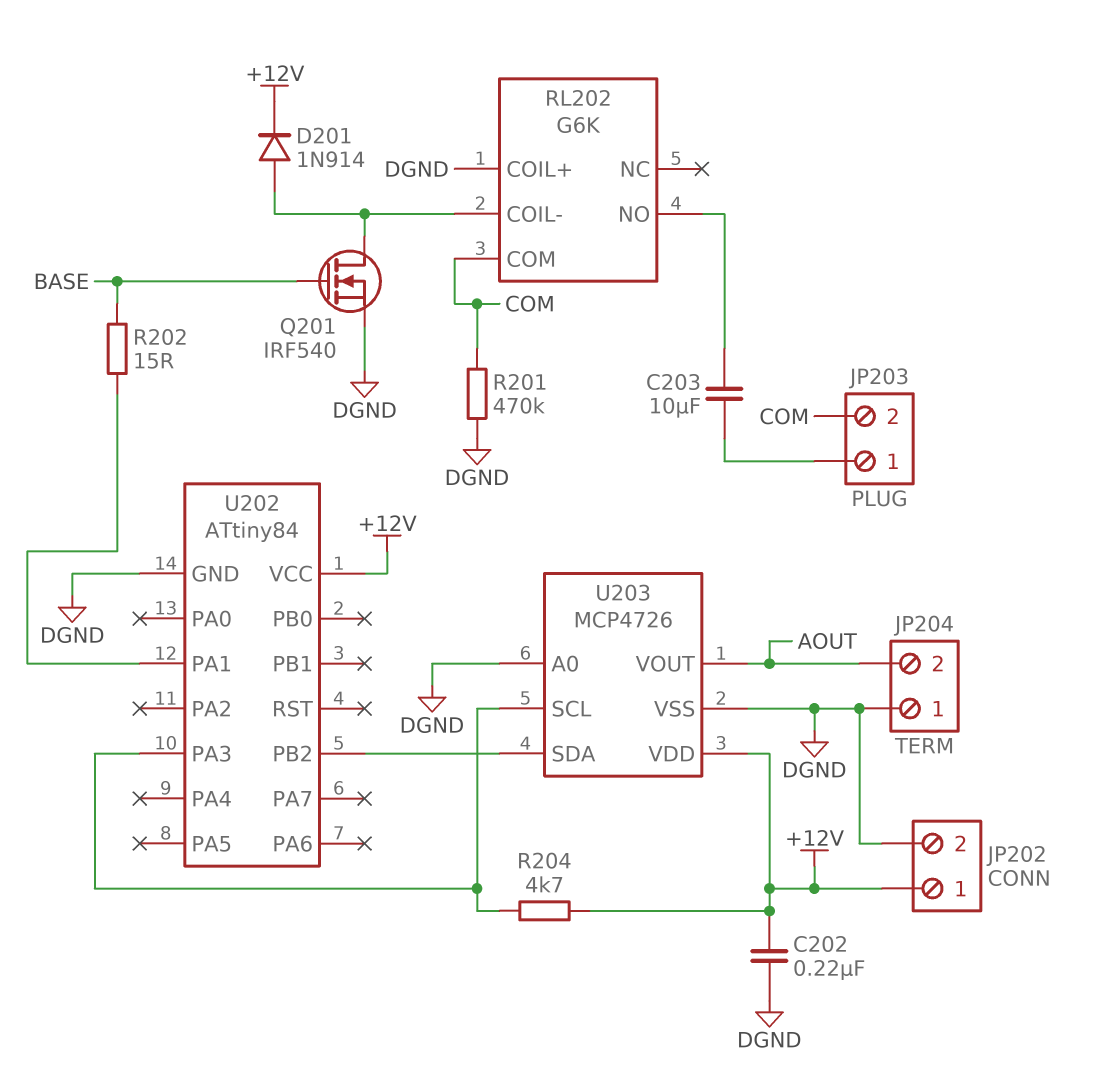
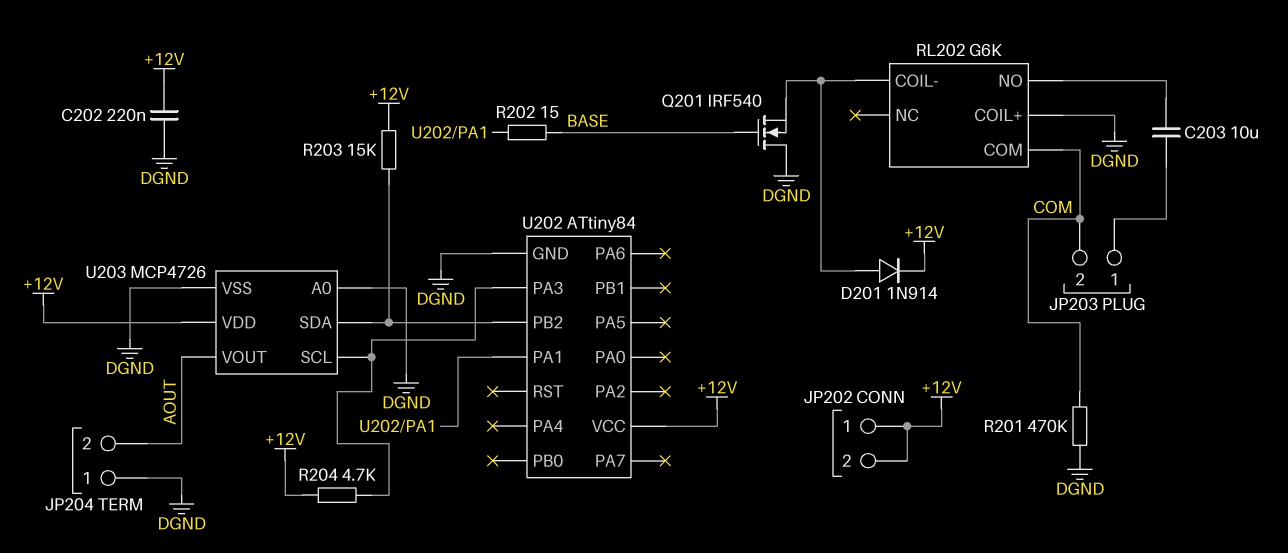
JP202 pin 2: DGND -> +12V
Q201: NMOS IRF540 (G BASE, D RL202/COIL-, S DGND) -> NMOS IRF540 (G BASE, D DGND, S RL202/COIL-)
R203: none -> 15k (+12V, U202/PB2)

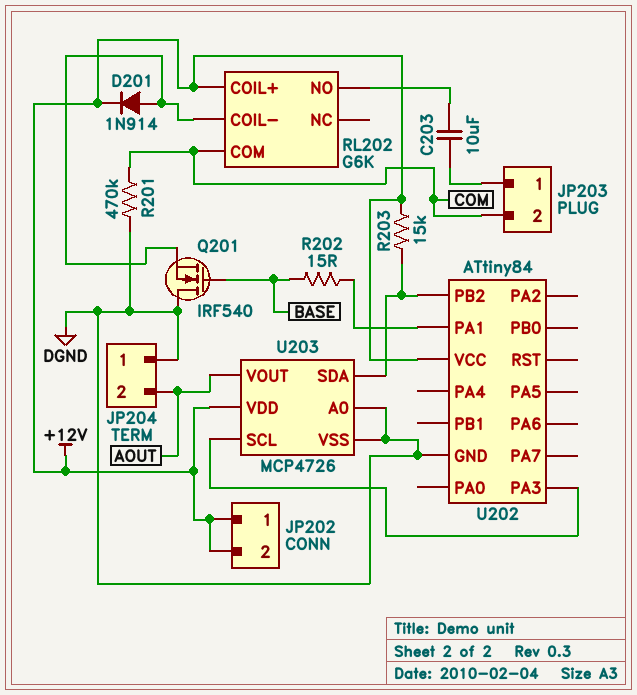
C202: 220nF (+12V, DGND) -> none
R204: 4.7k (+12V, U202/PA3) -> none
RL202 pin COIL+: DGND -> +12V

